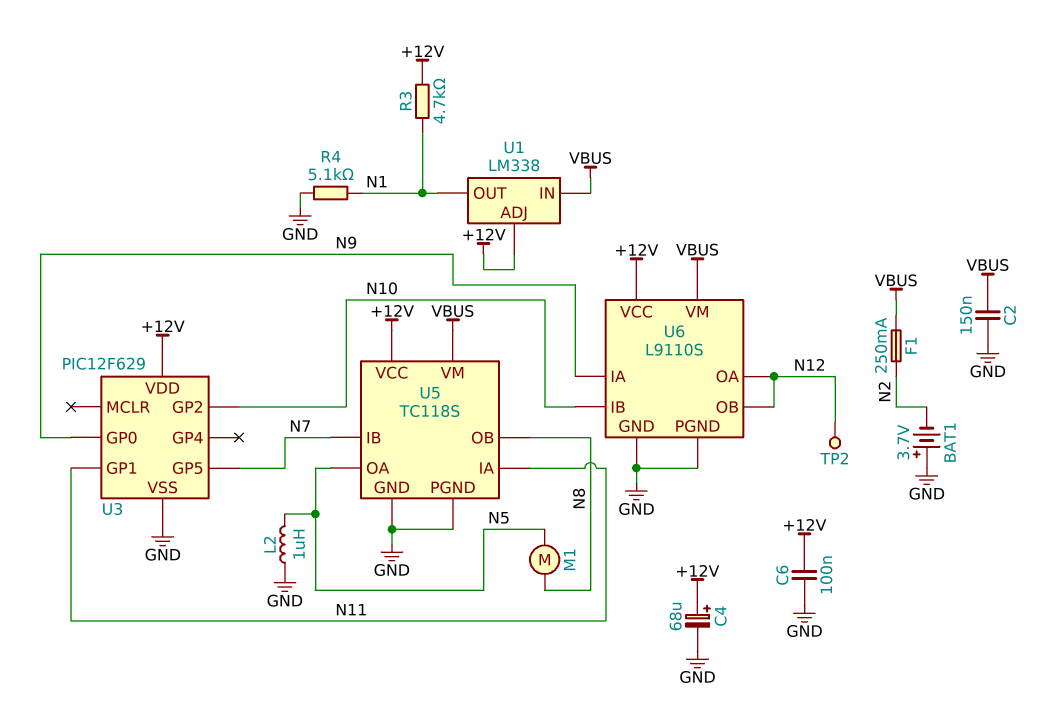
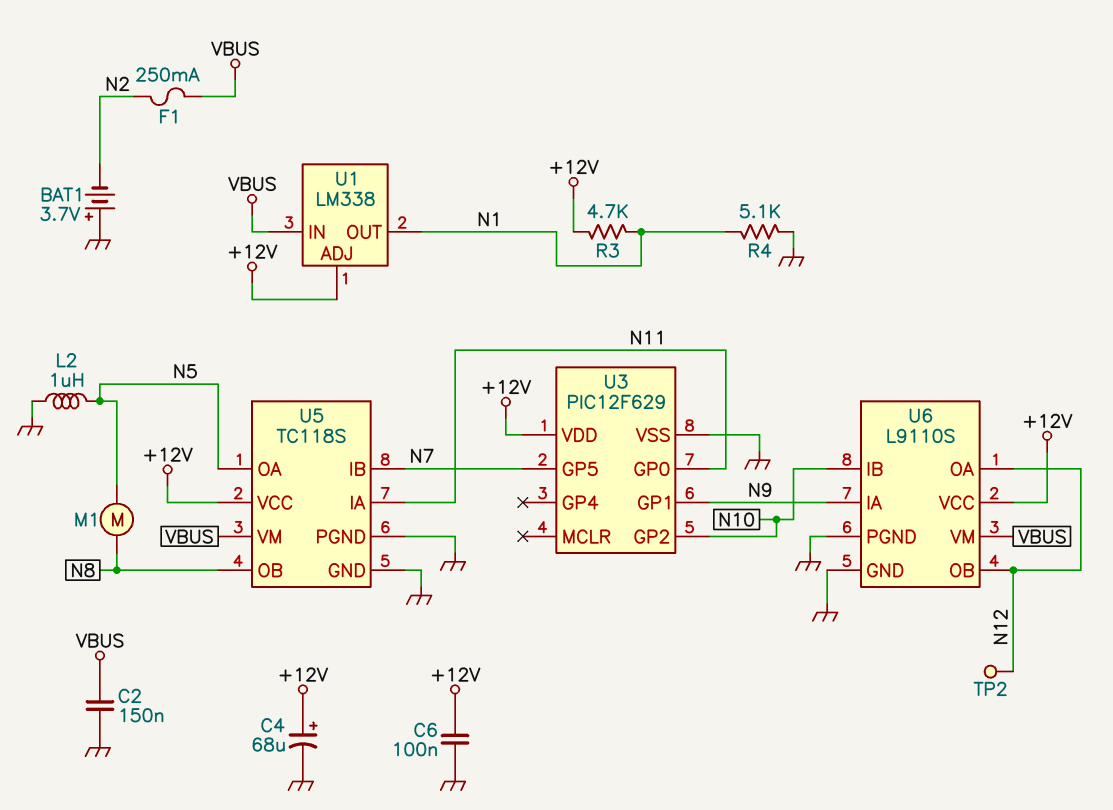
U3 pin GP0: N9 -> N11
U3 pin GP1: N11 -> N9

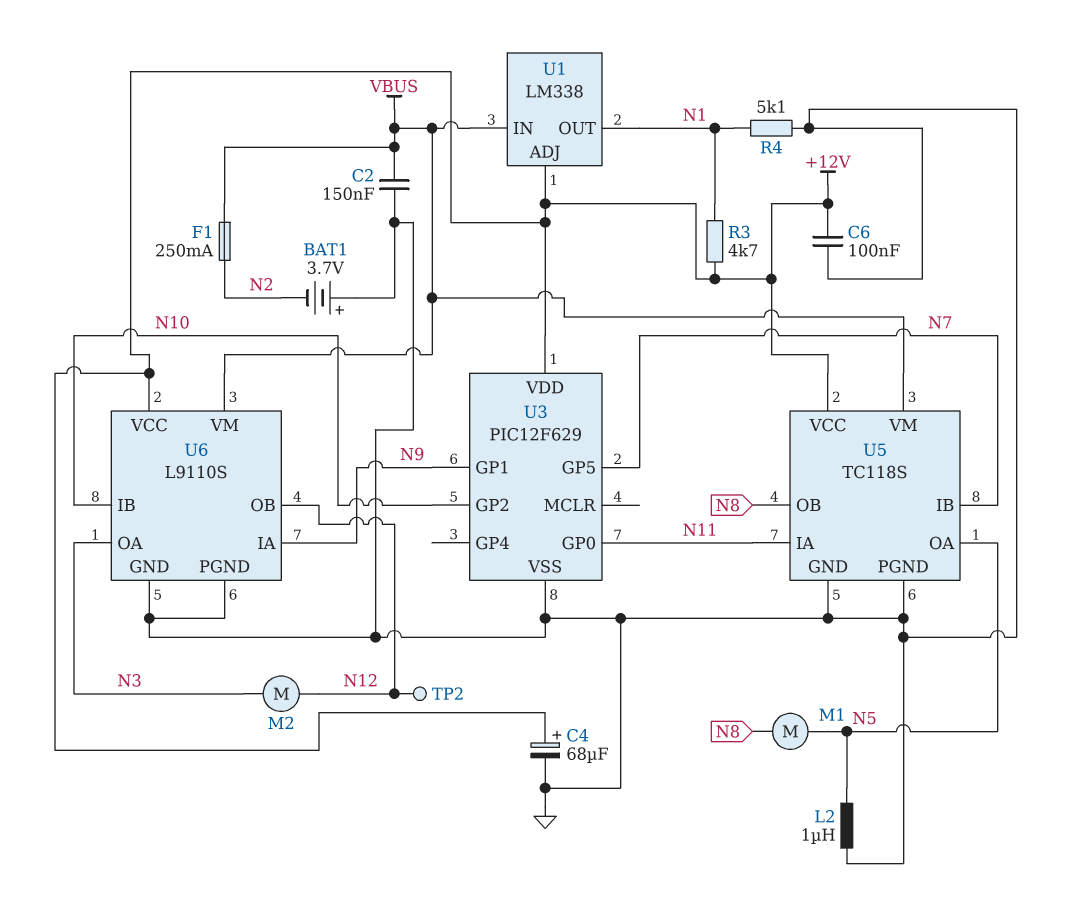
M2: none -> motor (N3, N12)
U6 pin OA: N12 -> N3

